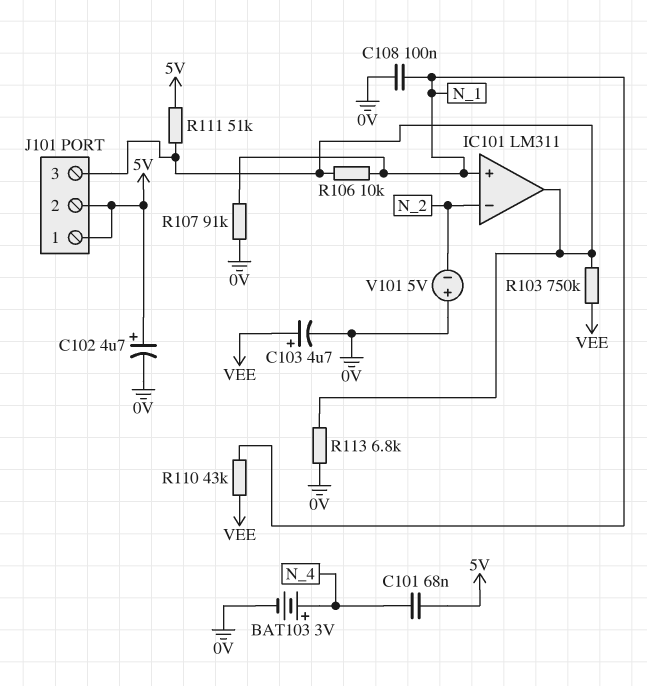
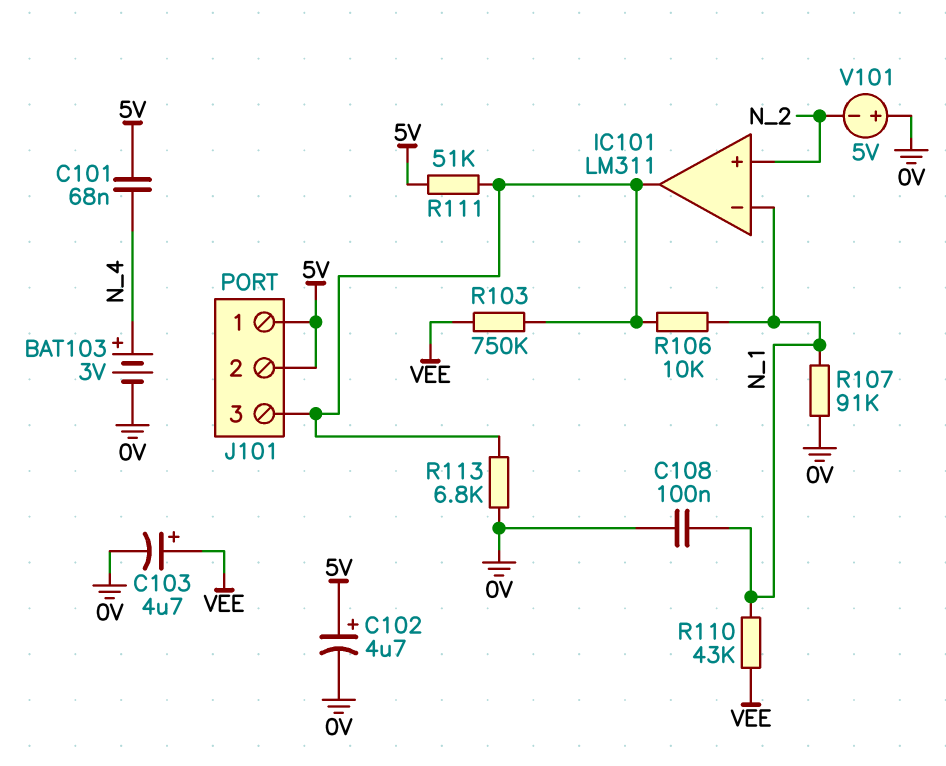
IC101 pin in+: N_1 -> N_2
IC101 pin in-: N_2 -> N_1

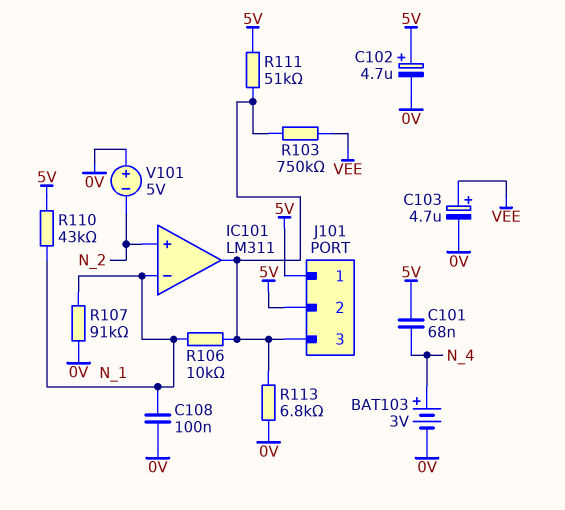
R110: 43k (N_1, VEE) -> 43k (5V, N_1)

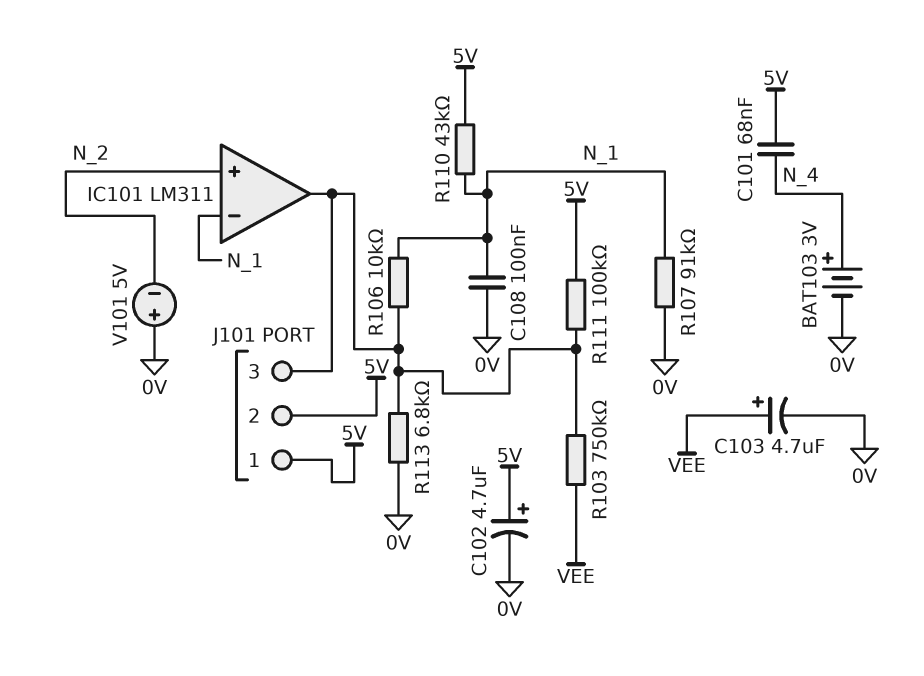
R111: 51k (5V, IC101/out) -> 100k (5V, IC101/out)

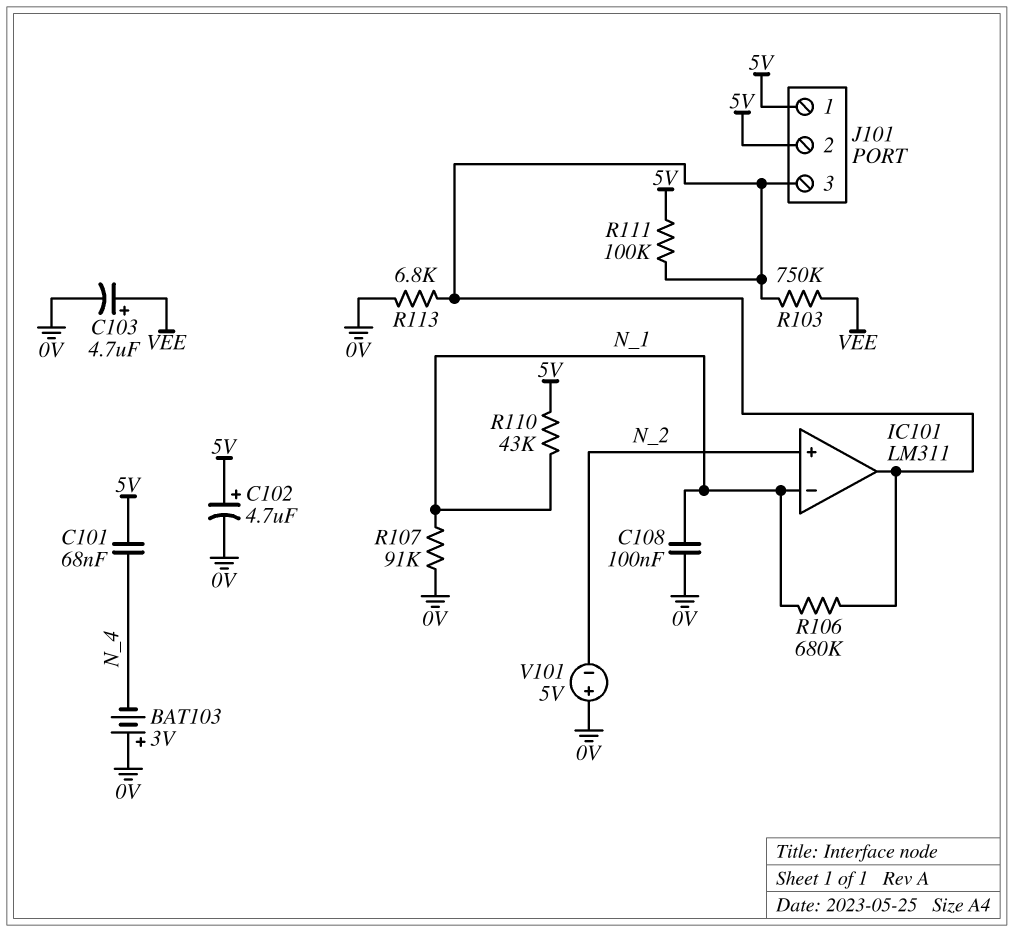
BAT103: 3V (plus N_4, minus 0V) -> 3V (plus 0V, minus N_4)
R106: 10k (IC101/out, N_1) -> 680k (IC101/out, N_1)

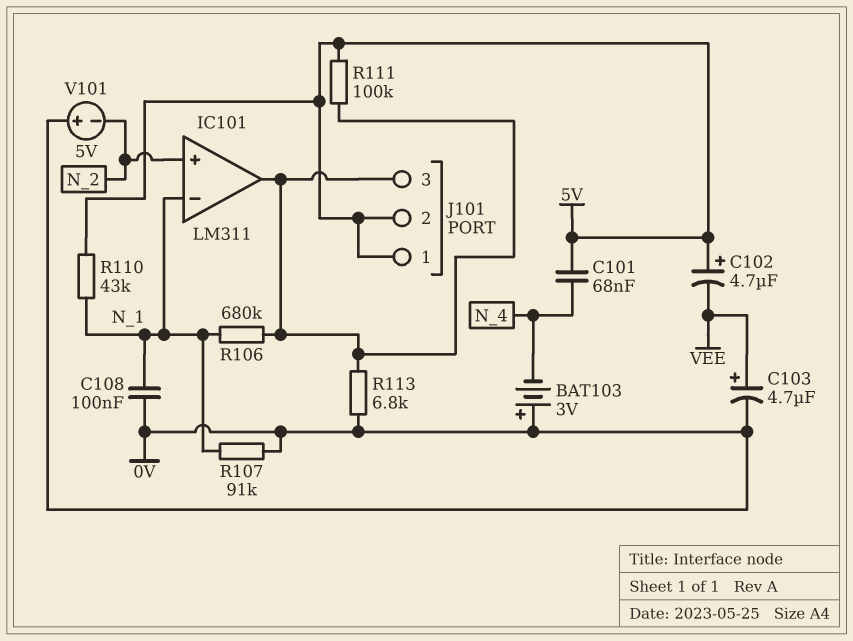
C102: 4.7uF (plus 5V, minus 0V) -> 4.7uF (plus 5V, minus VEE)
R103: 750k (IC101/out, VEE) -> none

